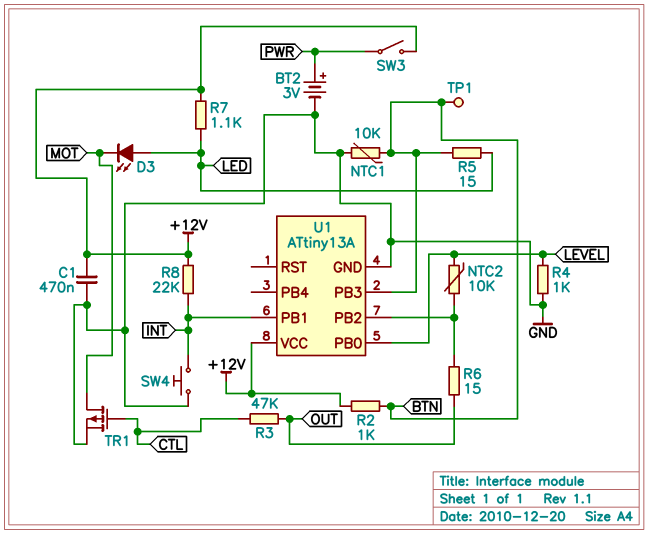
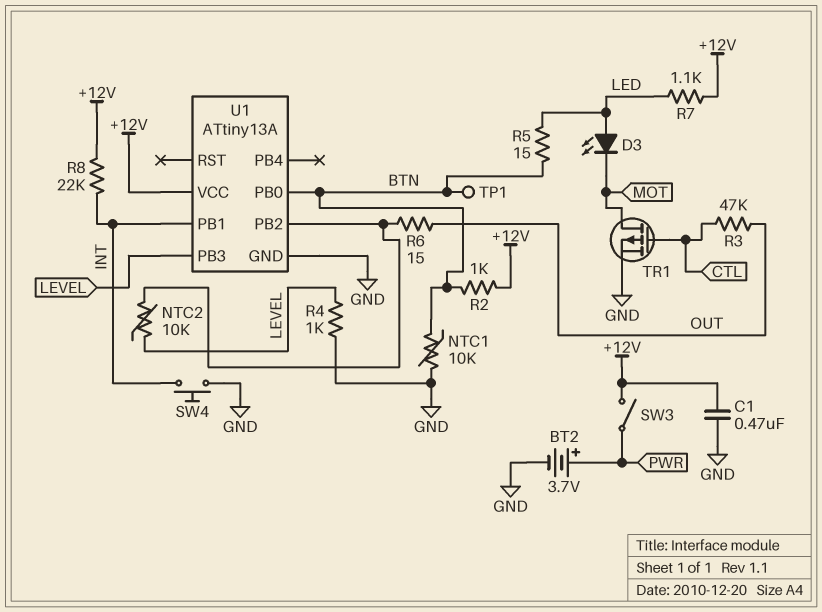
BT2: 3V (plus PWR, minus GND) -> 3.7V (plus PWR, minus GND)
U1 pin PB0: LEVEL -> BTN
U1 pin PB3: BTN -> LEVEL

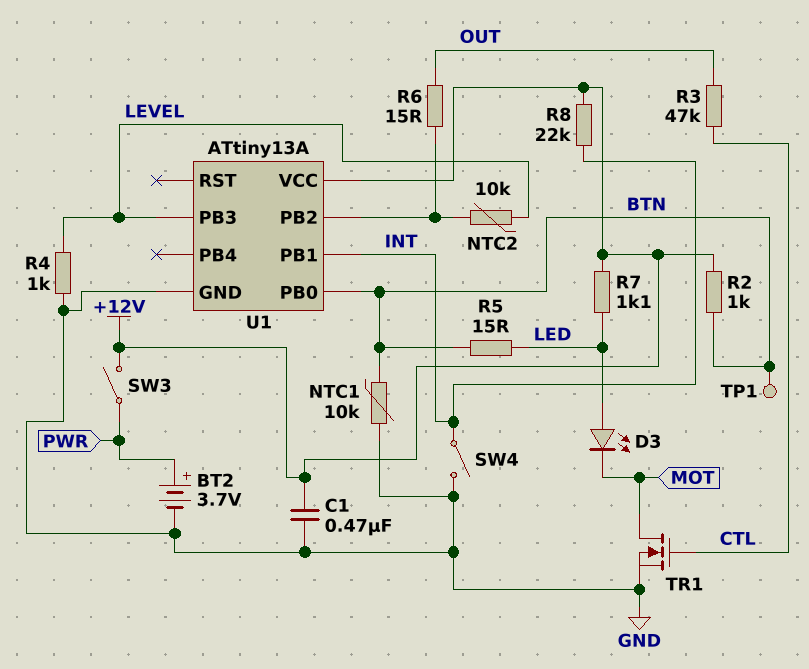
SW4: button (GND, INT) -> switch (GND, INT)
TR1: PMOS (G CTL, D MOT, S GND) -> NMOS (G CTL, D MOT, S GND)

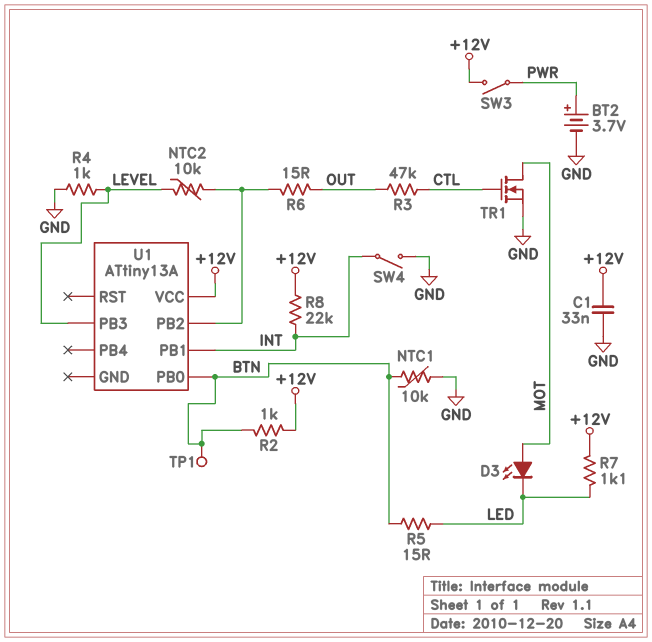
C1: 470nF (+12V, GND) -> 33nF (+12V, GND)
D3: LED (A LED, K MOT) -> LED (A MOT, K LED)
U1 pin GND: GND -> none

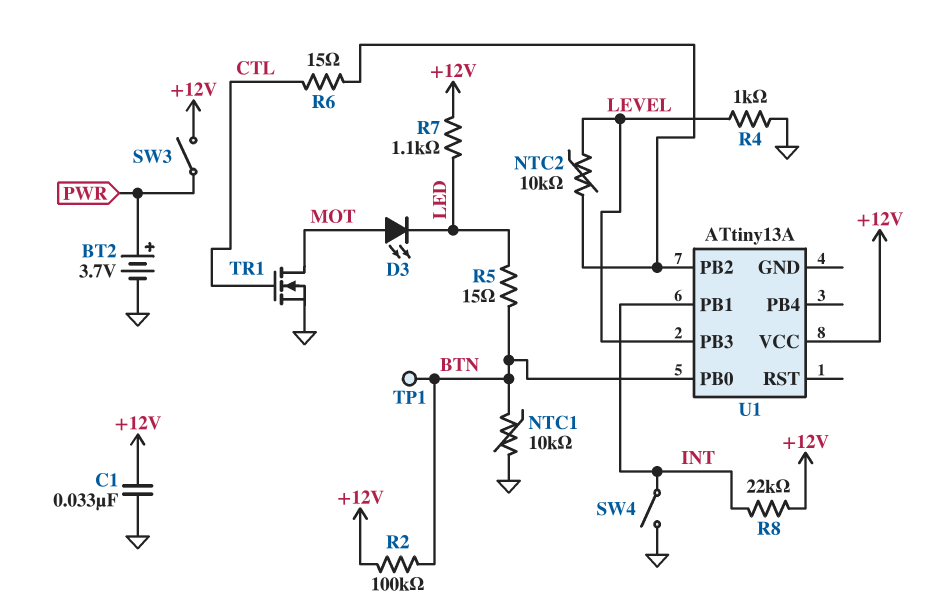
R2: 1k (+12V, BTN) -> 100k (+12V, BTN)
R3: 47k (CTL, OUT) -> none
R6: 15 (OUT, U1/PB2) -> 15 (CTL, U1/PB2)

